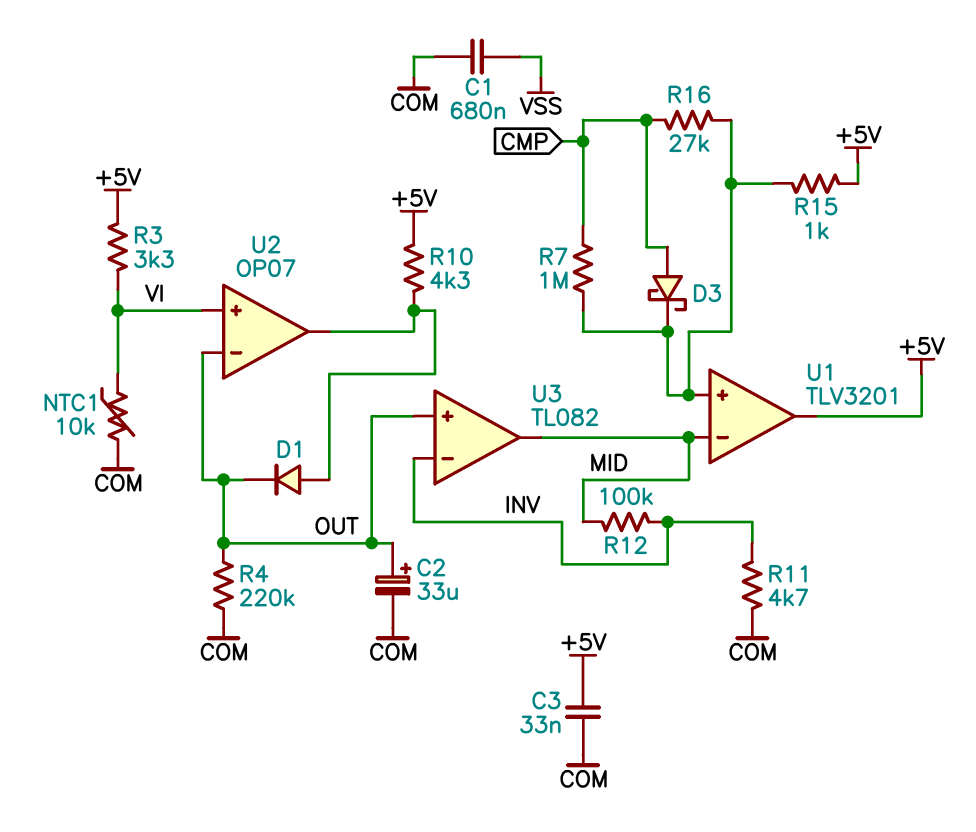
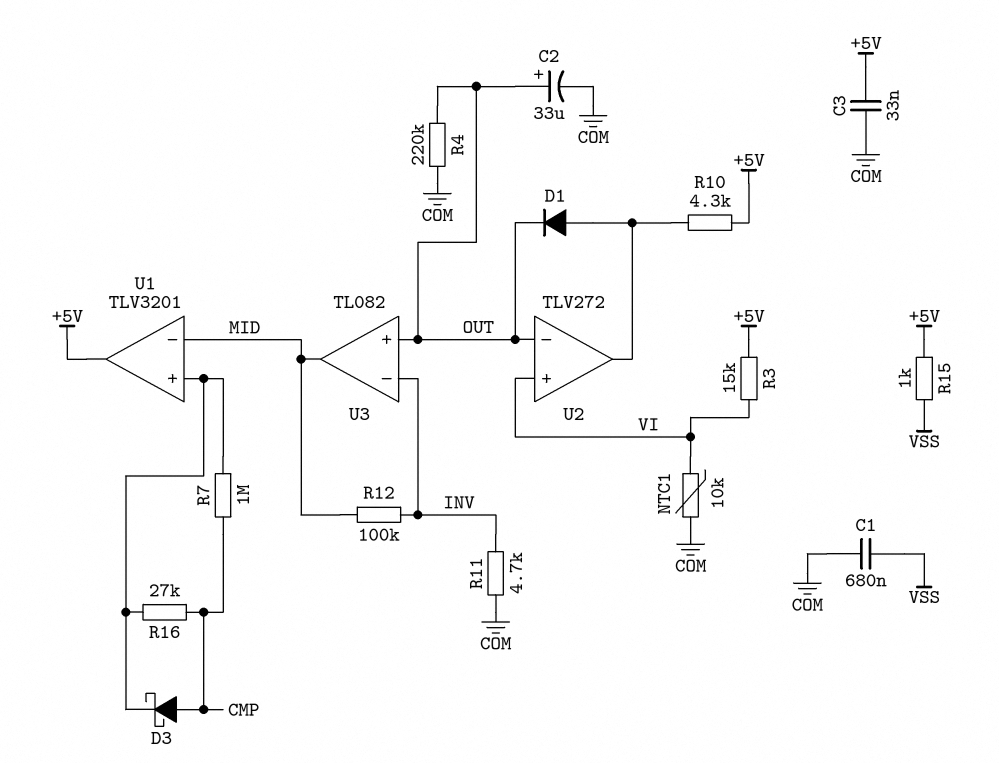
R3: 3.3k (+5V, VI) -> 15k (+5V, VI)
R15: 1k (+5V, U1/in+) -> 1k (+5V, VSS)
U2: OP07 -> TLV272

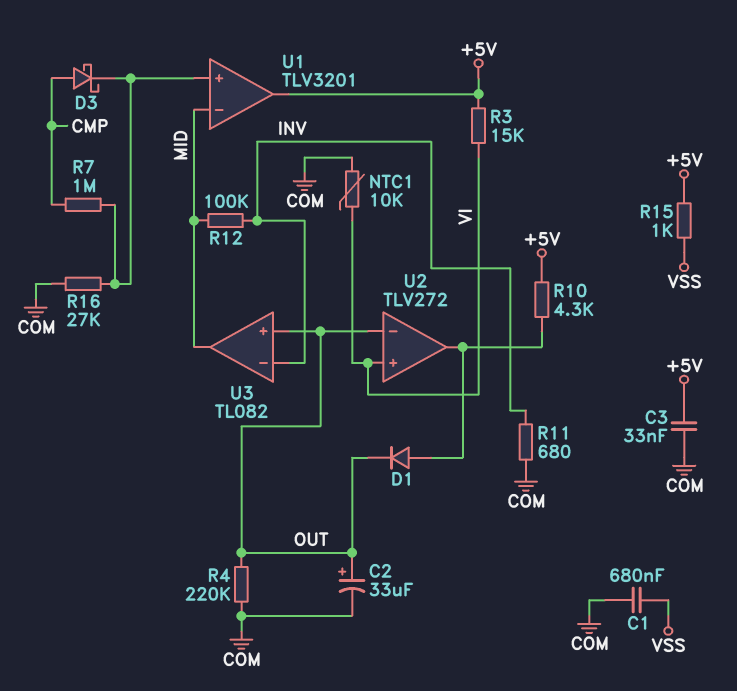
R11: 4.7k (COM, INV) -> 680 (COM, INV)
R16: 27k (CMP, U1/in+) -> 27k (COM, U1/in+)

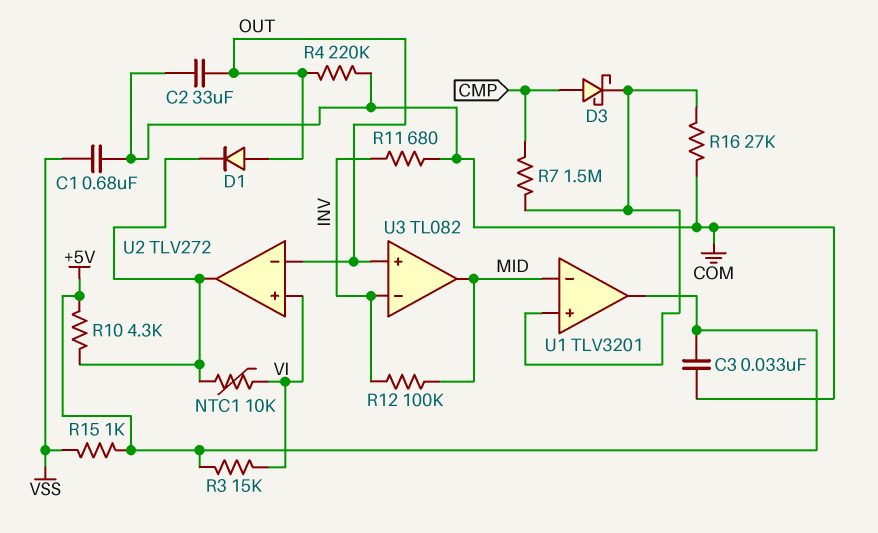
C2: 33uF (plus OUT, minus COM) -> 33uF (COM, OUT)
D1: diode (A U2/out, K OUT) -> diode (A OUT, K U2/out)
NTC1: 10k (COM, VI) -> 10k (U2/out, VI)
R7: 1M (CMP, U1/in+) -> 1.5M (CMP, U1/in+)

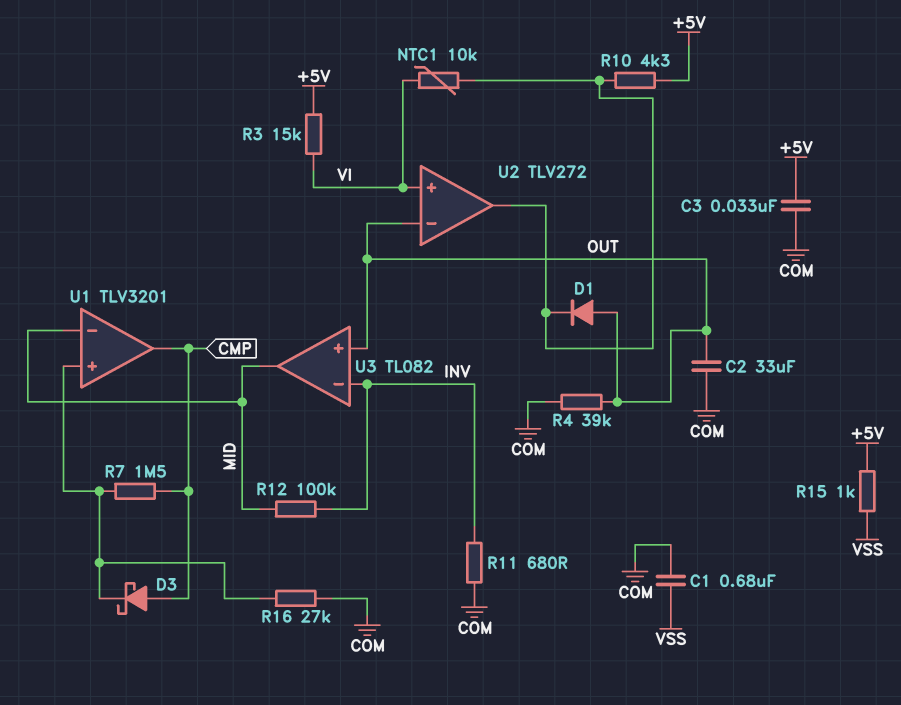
R4: 220k (COM, OUT) -> 39k (COM, OUT)
U1 pin out: +5V -> CMP

